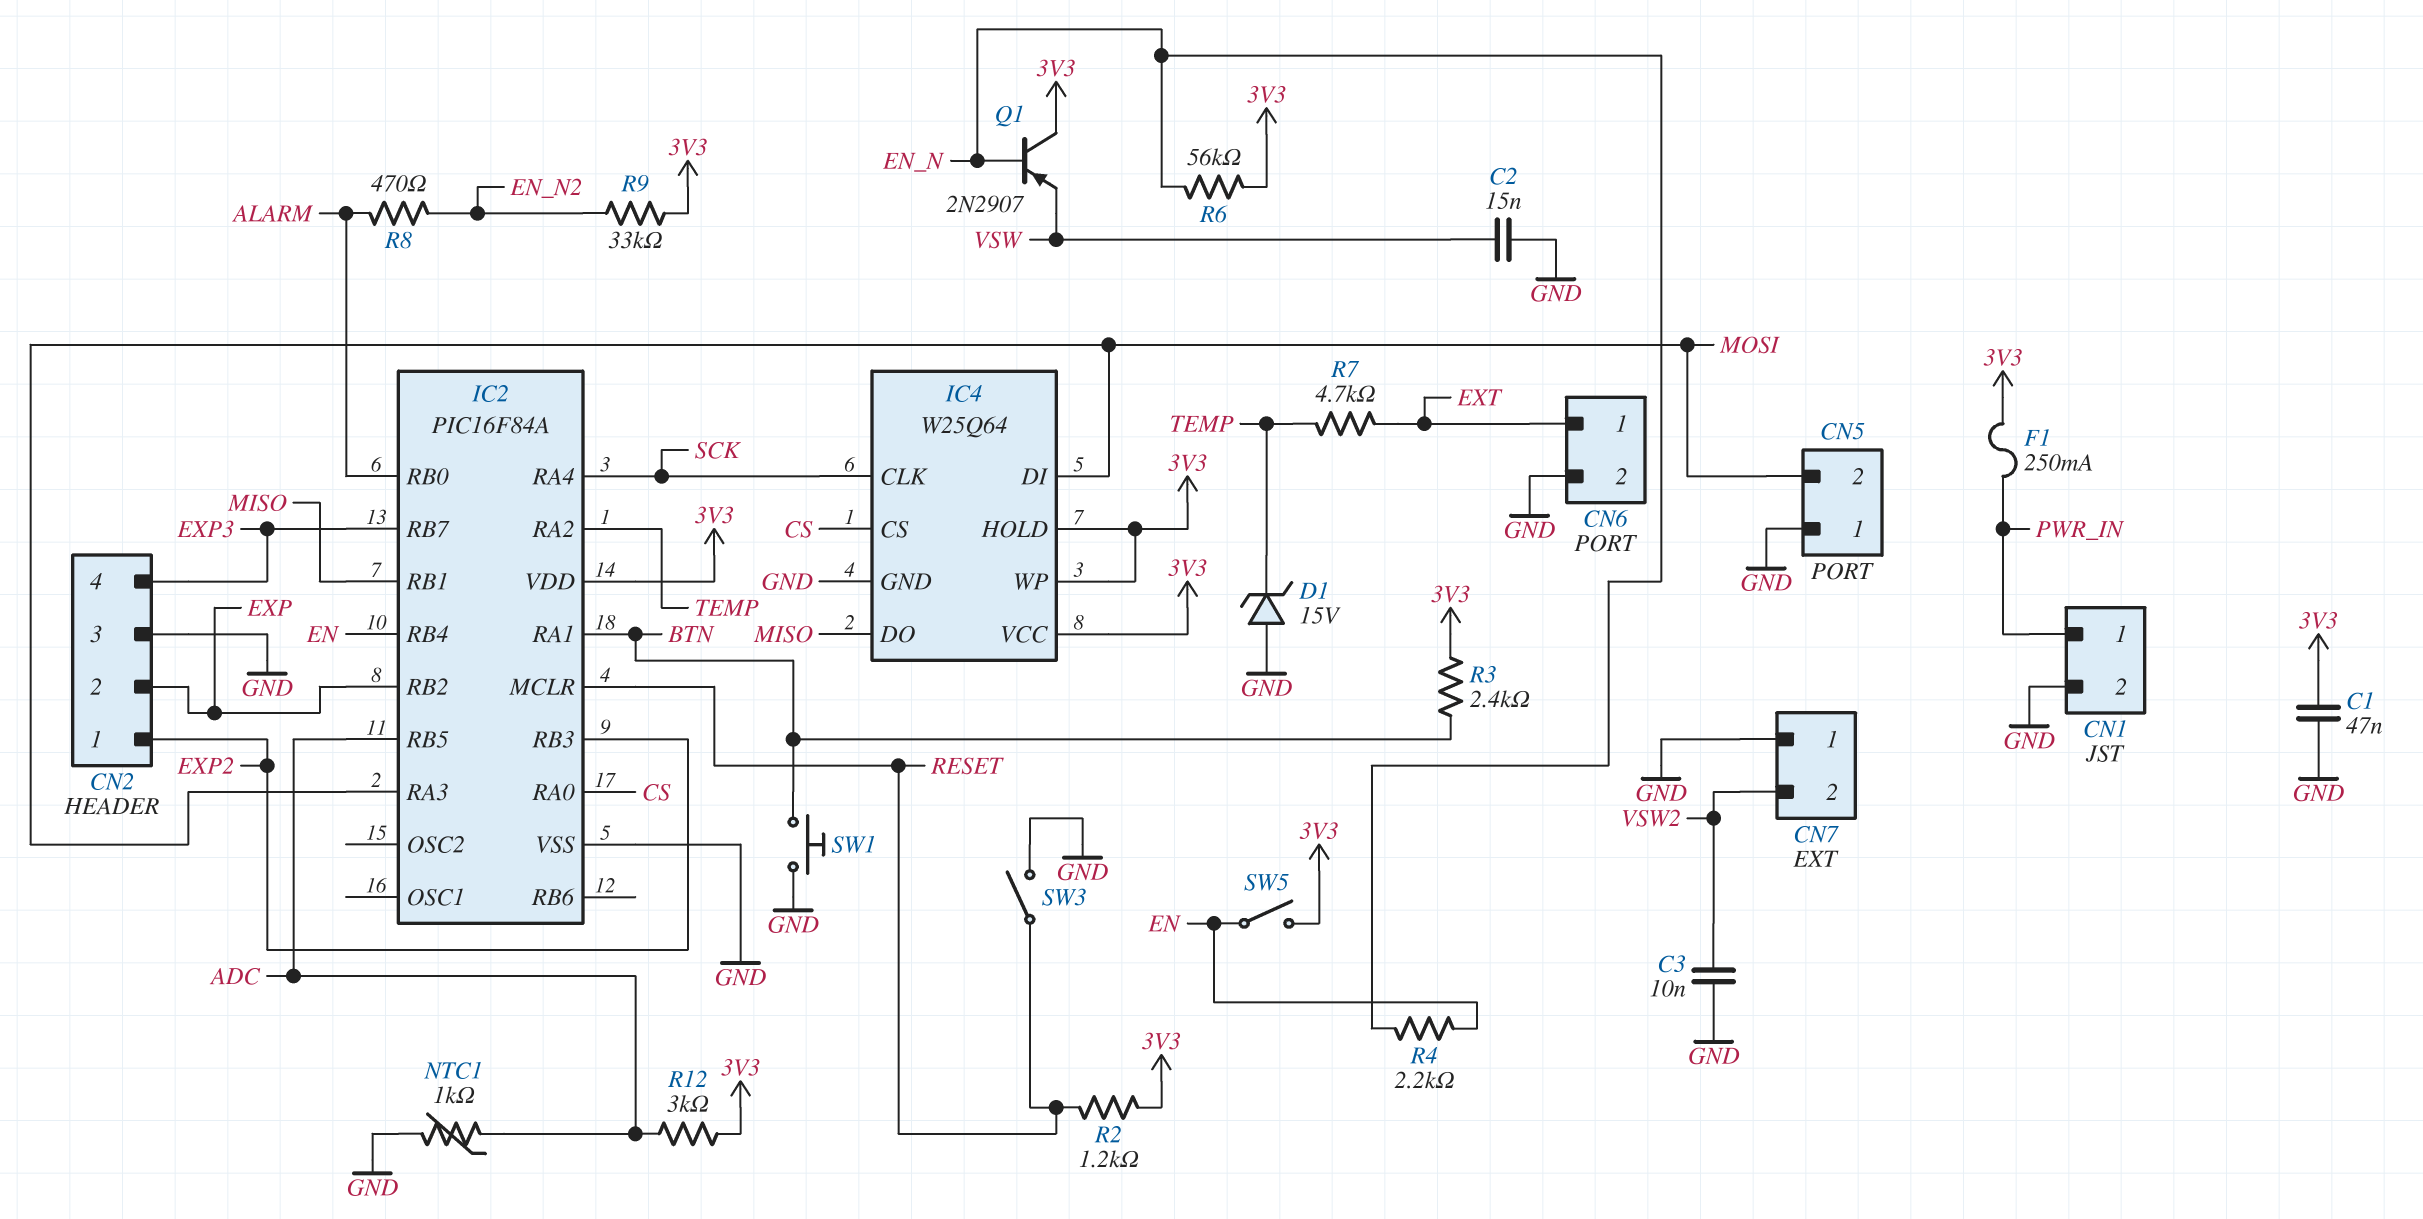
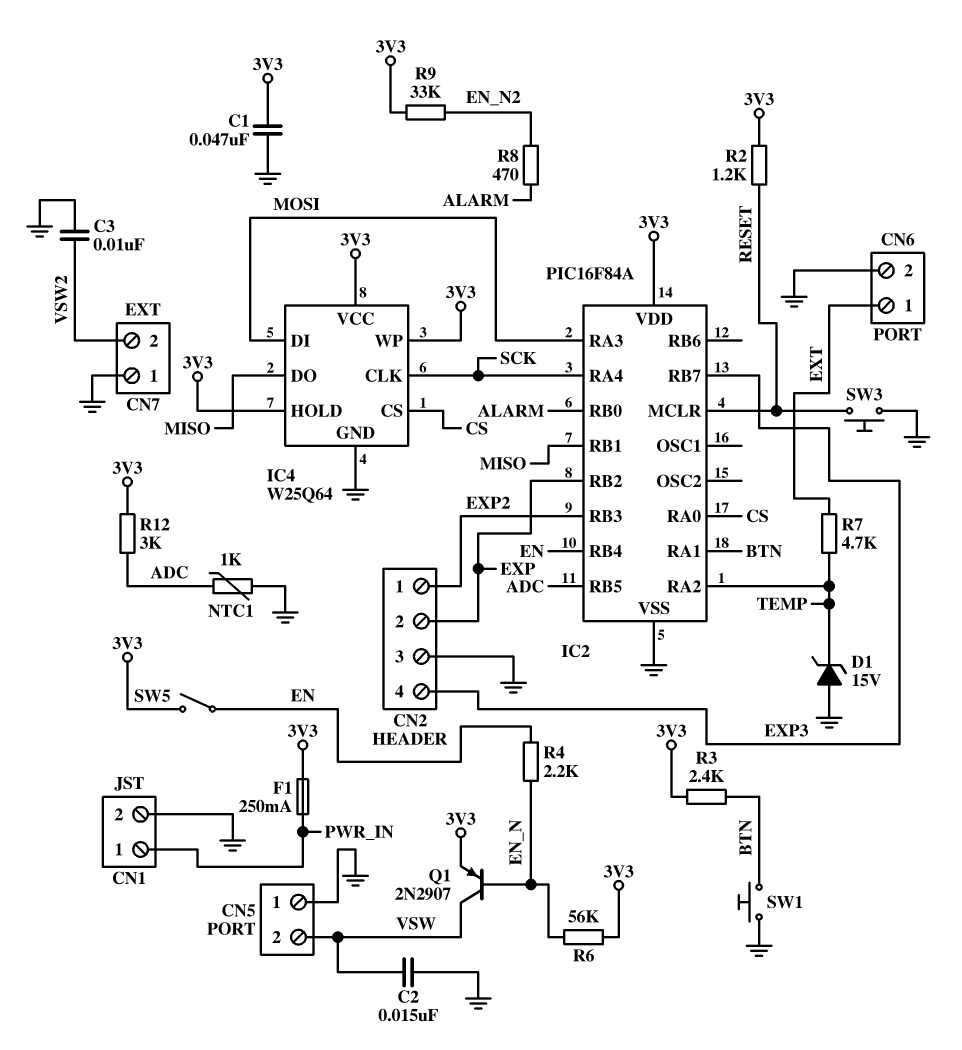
CN5 pin 2: MOSI -> VSW
Q1: PNP 2N2907 (B EN_N, C 3V3, E VSW) -> PNP 2N2907 (B EN_N, C VSW, E 3V3)
SW3: switch (GND, RESET) -> button (GND, RESET)

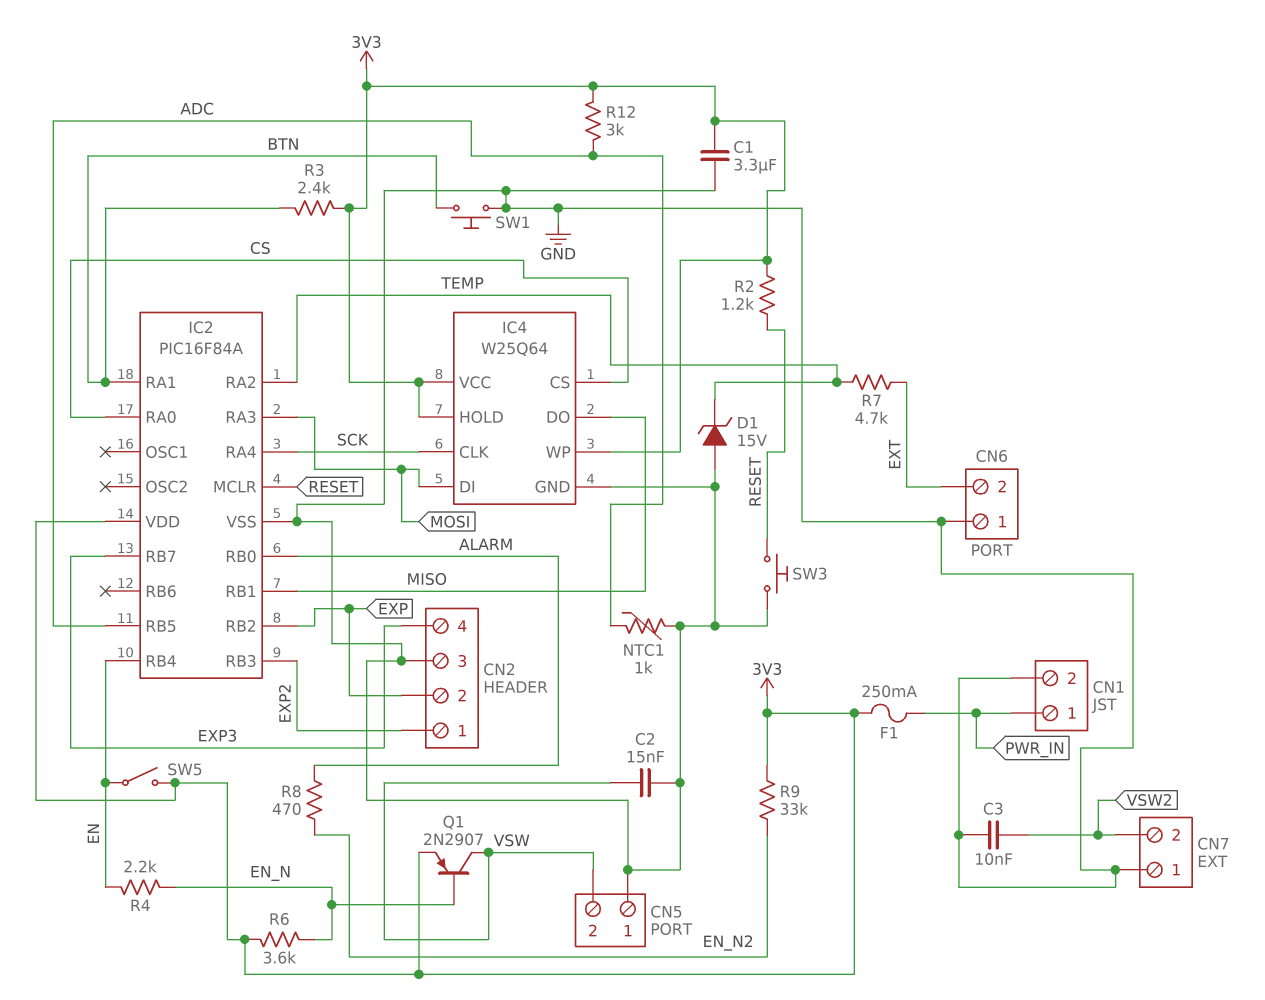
C1: 47nF (3V3, GND) -> 3.3uF (3V3, GND)
CN6 pin 1: EXT -> GND
CN6 pin 2: GND -> EXT
R6: 56k (3V3, EN_N) -> 3.6k (3V3, EN_N)

